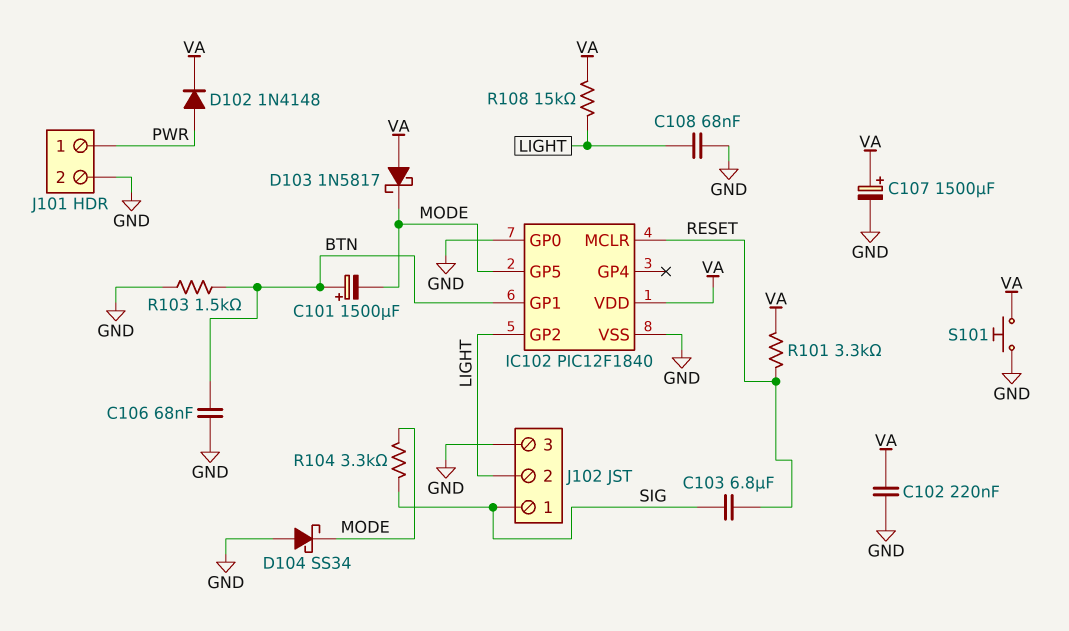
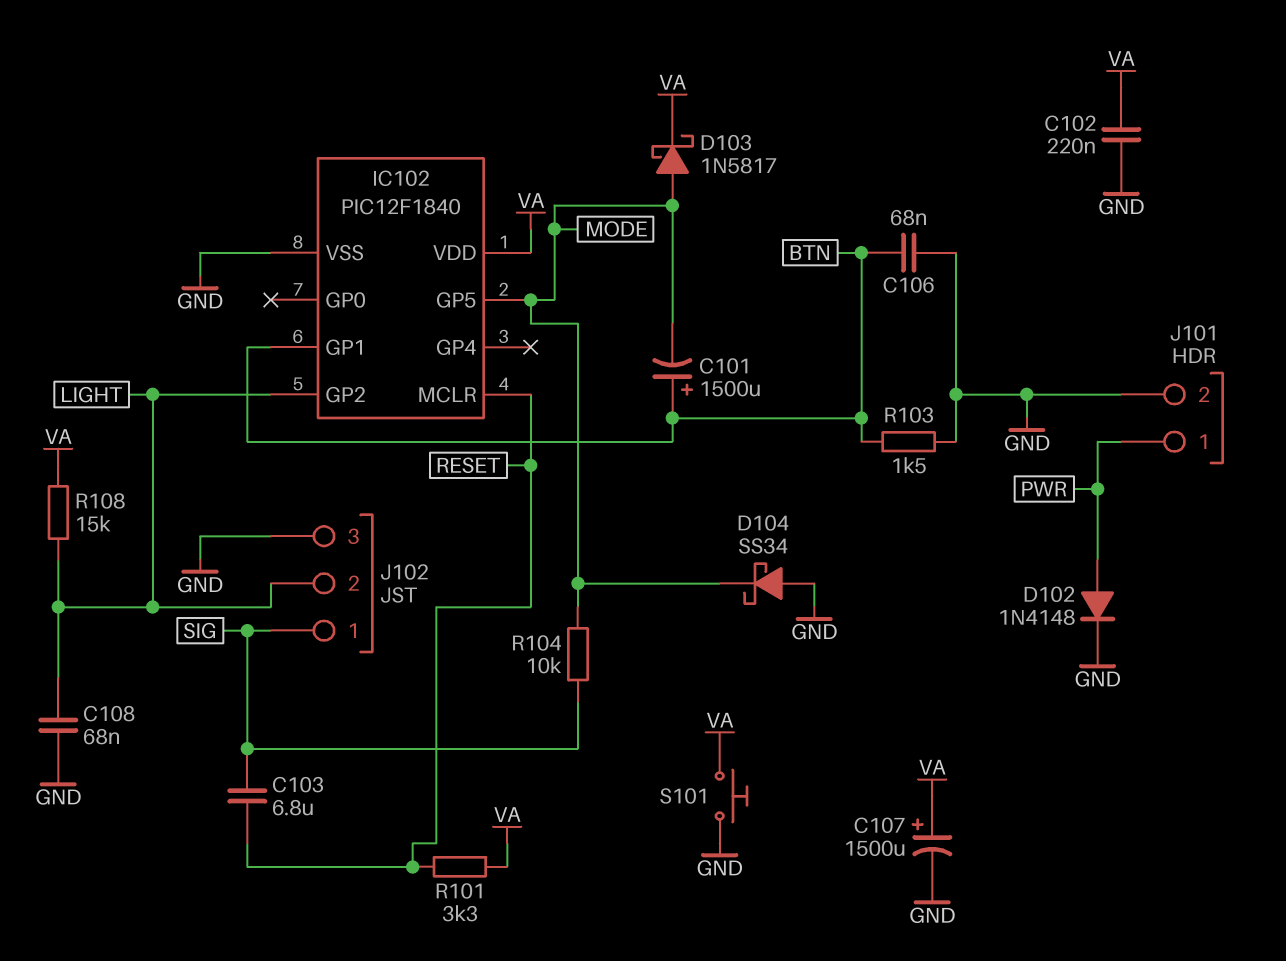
D102: diode 1N4148 (A PWR, K VA) -> diode 1N4148 (A PWR, K GND)
D103: schottky 1N5817 (A VA, K MODE) -> schottky 1N5817 (A MODE, K VA)
IC102 pin GP0: GND -> none
R104: 3.3k (MODE, SIG) -> 10k (MODE, SIG)

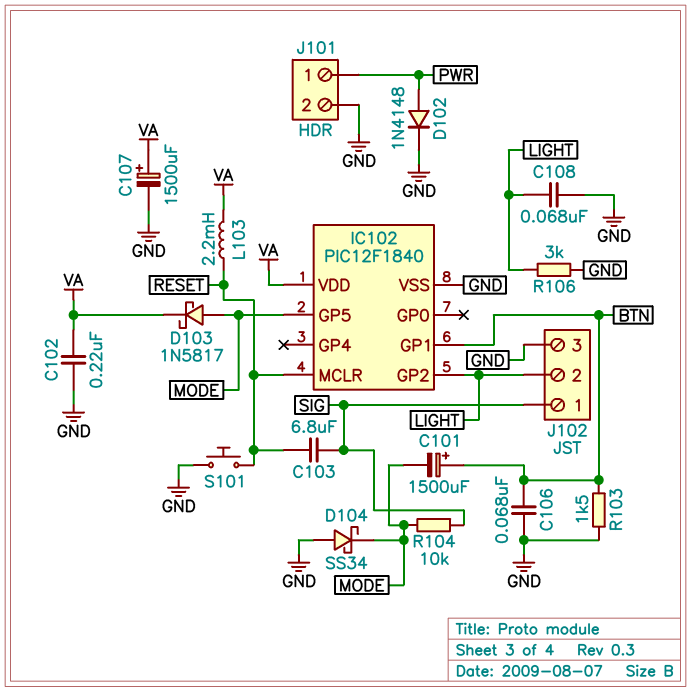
L103: none -> 2.2mH (RESET, VA)
R101: 3.3k (RESET, VA) -> none
R106: none -> 3k (GND, LIGHT)
R108: 15k (LIGHT, VA) -> none
S101: button (GND, VA) -> button (GND, RESET)

